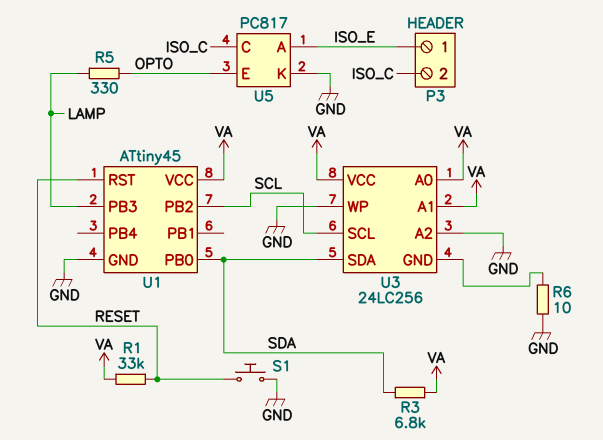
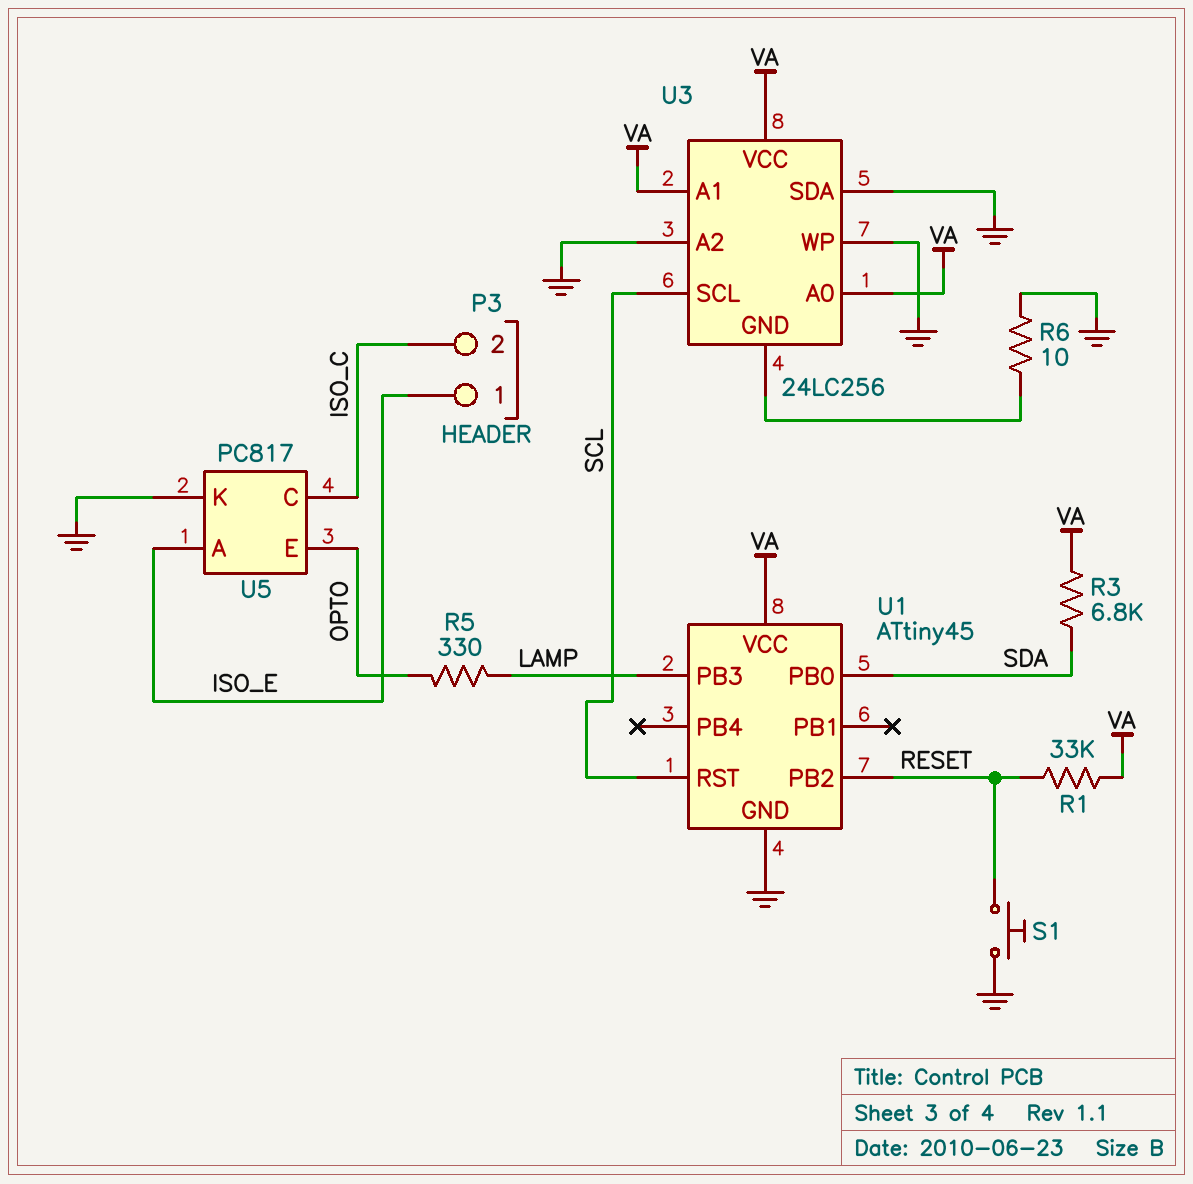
U1 pin PB2: SCL -> RESET
U1 pin RST: RESET -> SCL
U3 pin SDA: SDA -> GND

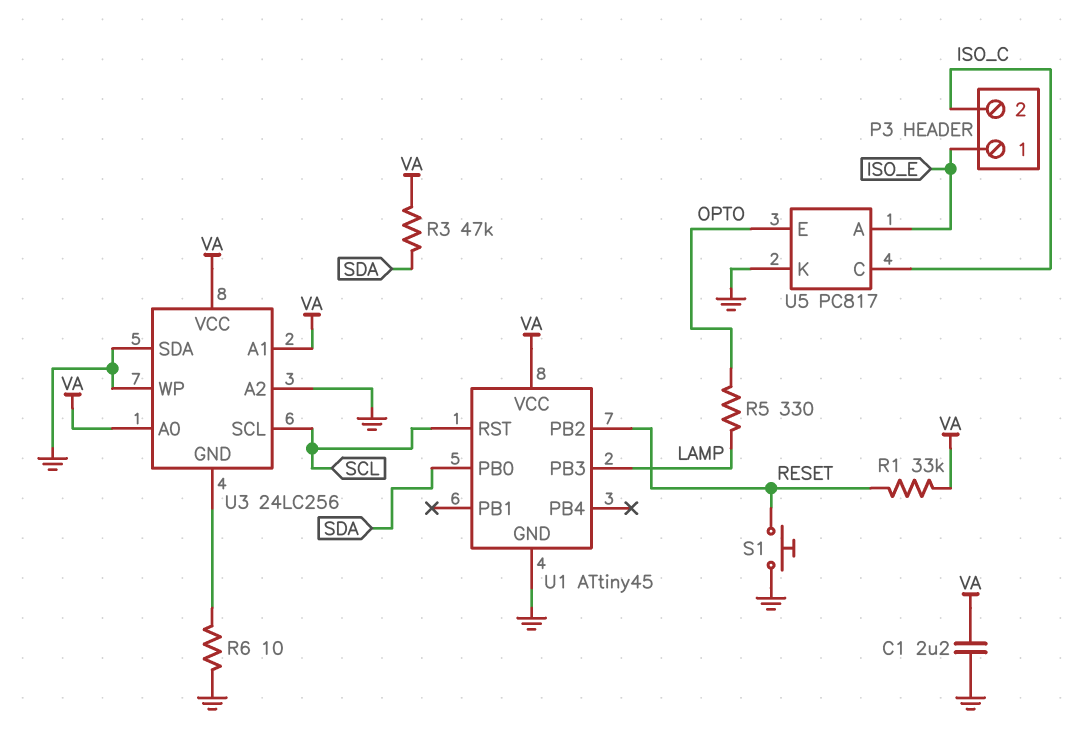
C1: none -> 2.2uF (GND, VA)
R3: 6.8k (SDA, VA) -> 47k (SDA, VA)

